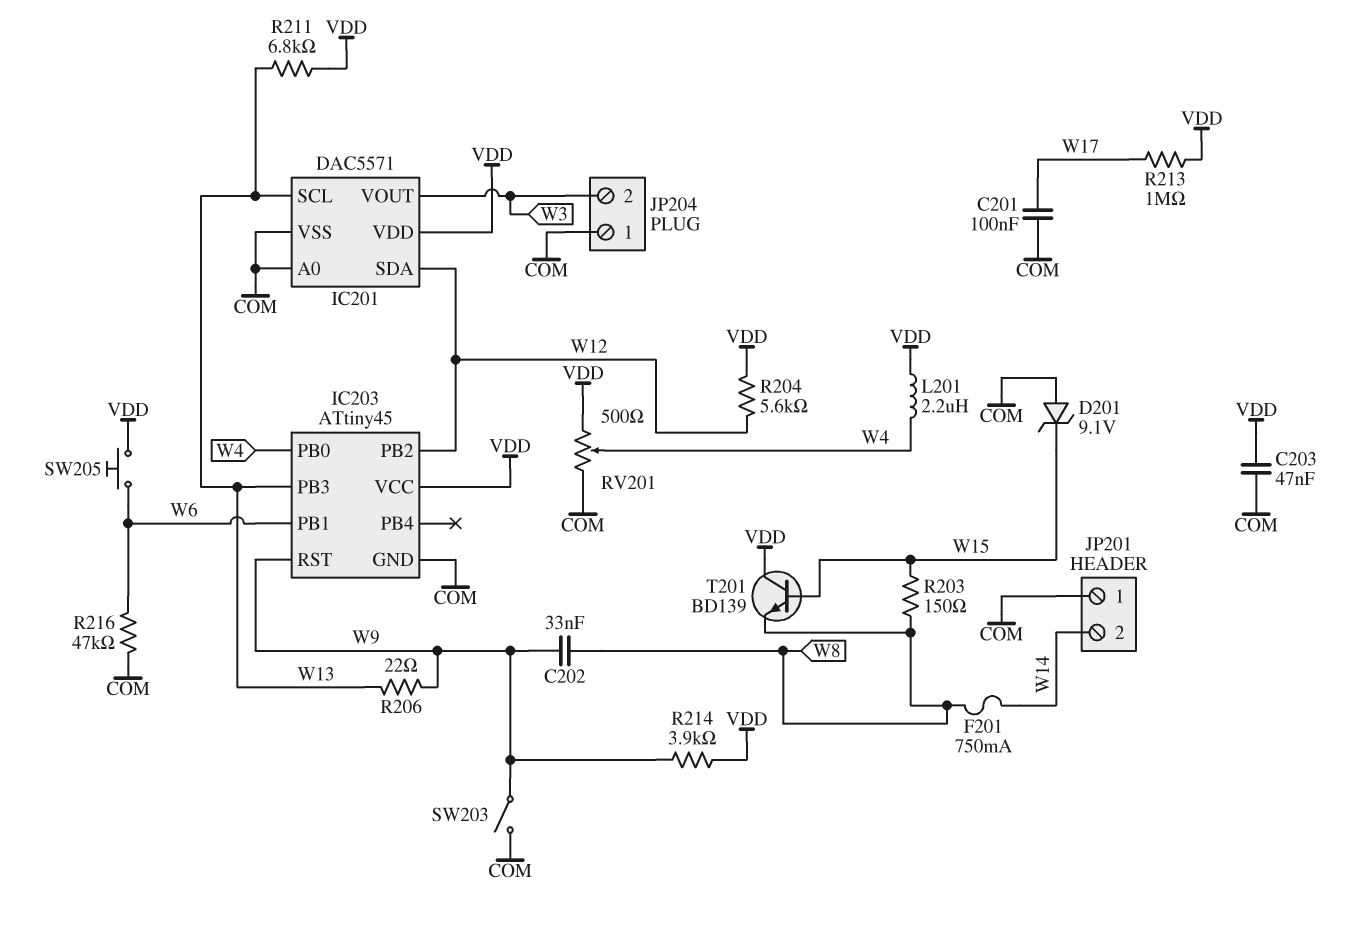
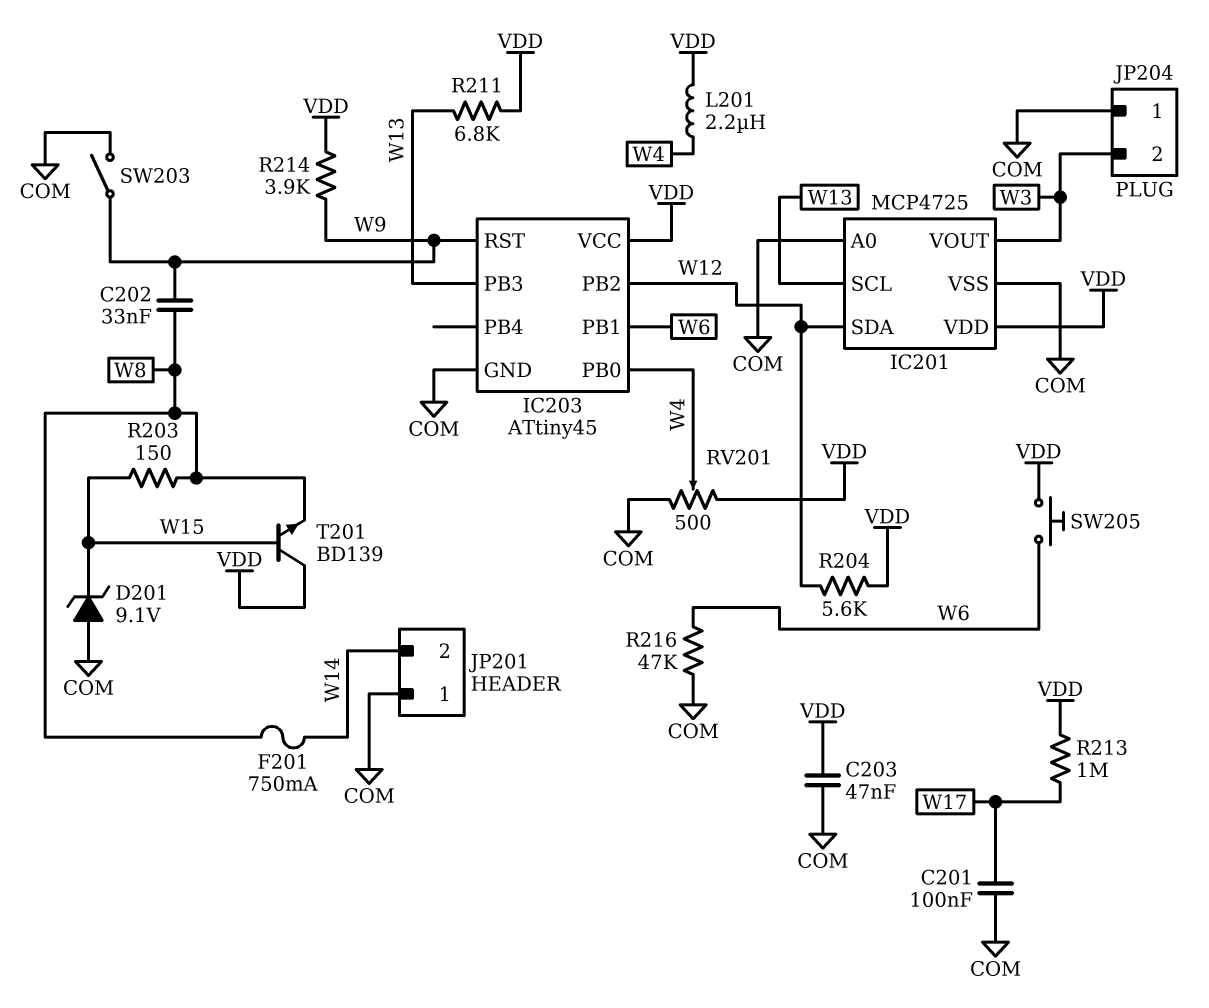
IC201: DAC5571 -> MCP4725
R206: 22 (W9, W13) -> none

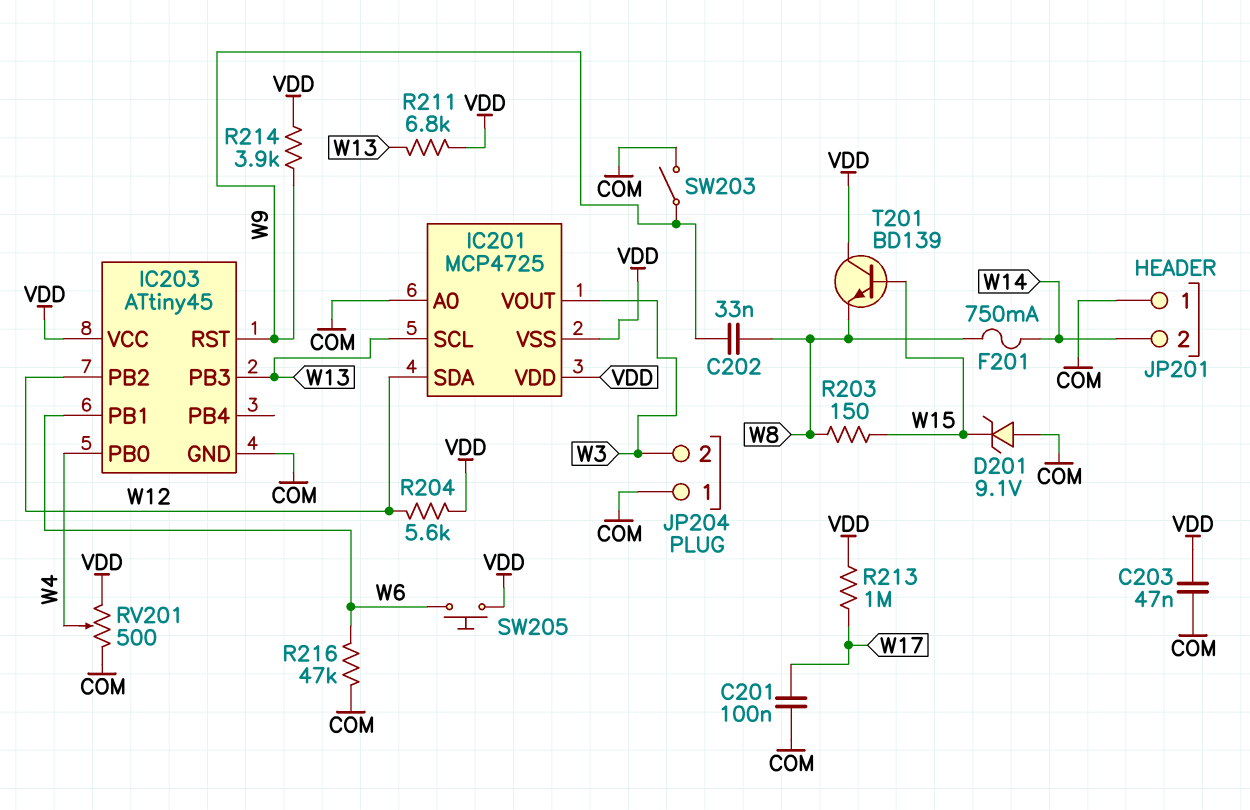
IC201 pin VSS: COM -> VDD
L201: 2.2uH (VDD, W4) -> none

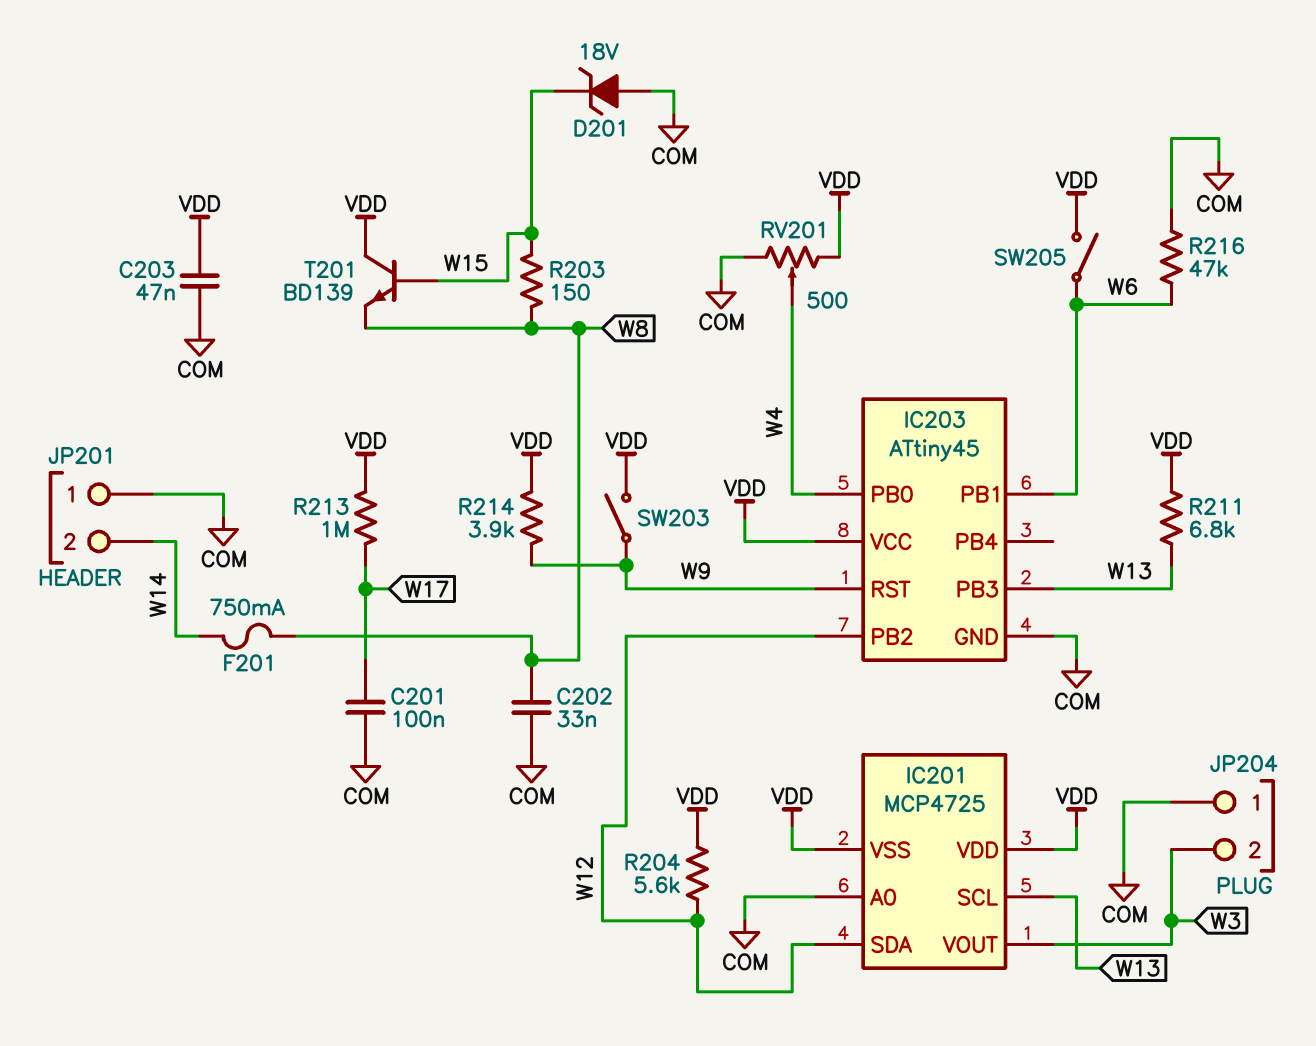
C202: 33nF (W8, W9) -> 33nF (COM, W8)
D201: zener 9.1V (A COM, K W15) -> zener 18V (A COM, K W15)
SW203: switch (COM, W9) -> switch (VDD, W9)
SW205: button (VDD, W6) -> switch (VDD, W6)

